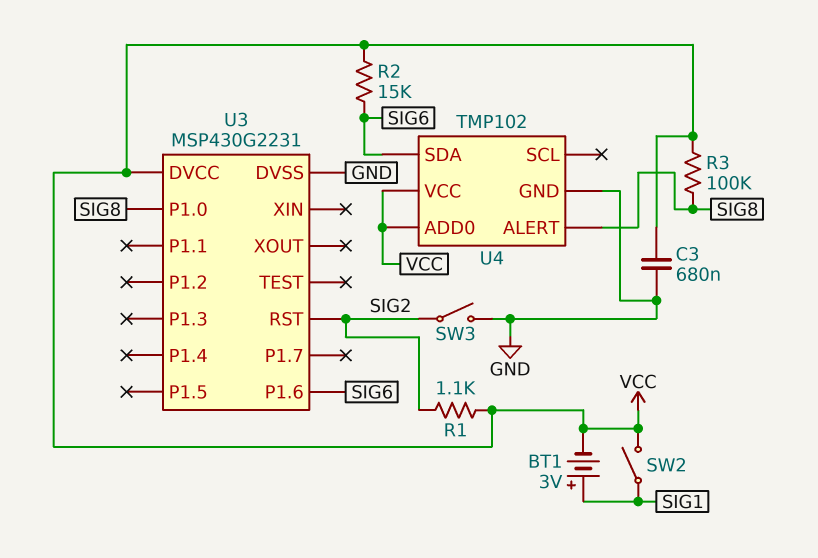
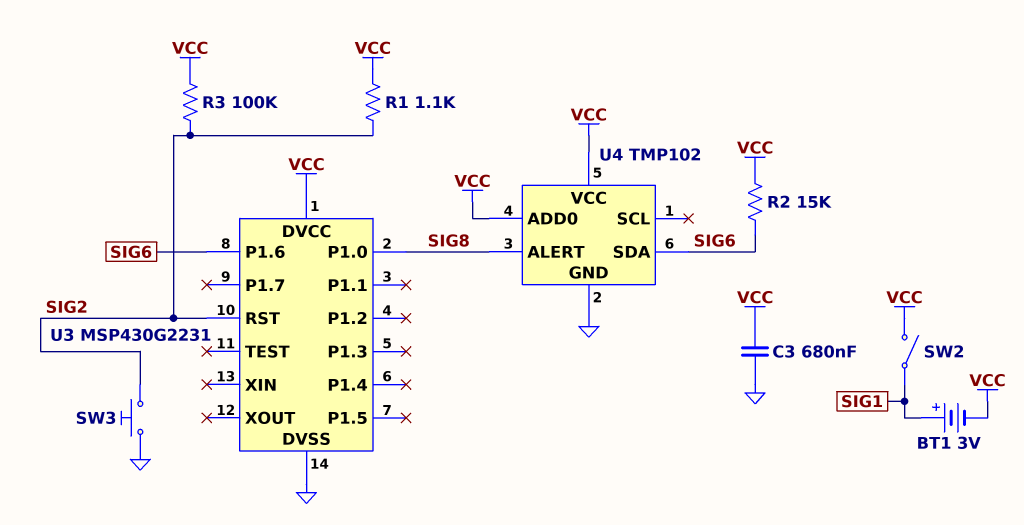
R3: 100k (SIG8, VCC) -> 100k (SIG2, VCC)
SW3: switch (GND, SIG2) -> button (GND, SIG2)

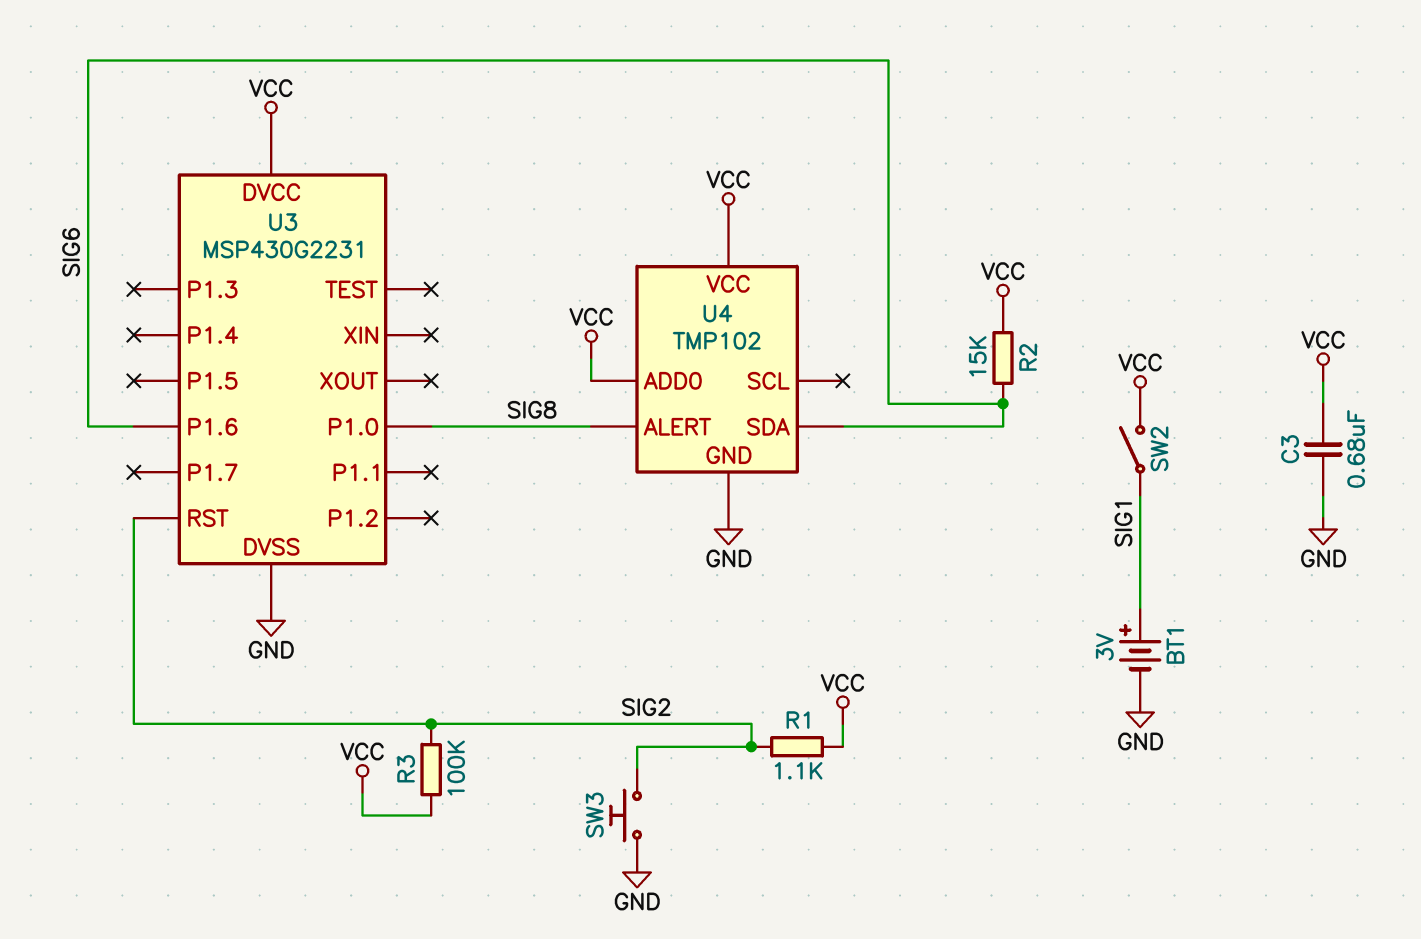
BT1: 3V (plus SIG1, minus VCC) -> 3V (plus SIG1, minus GND)

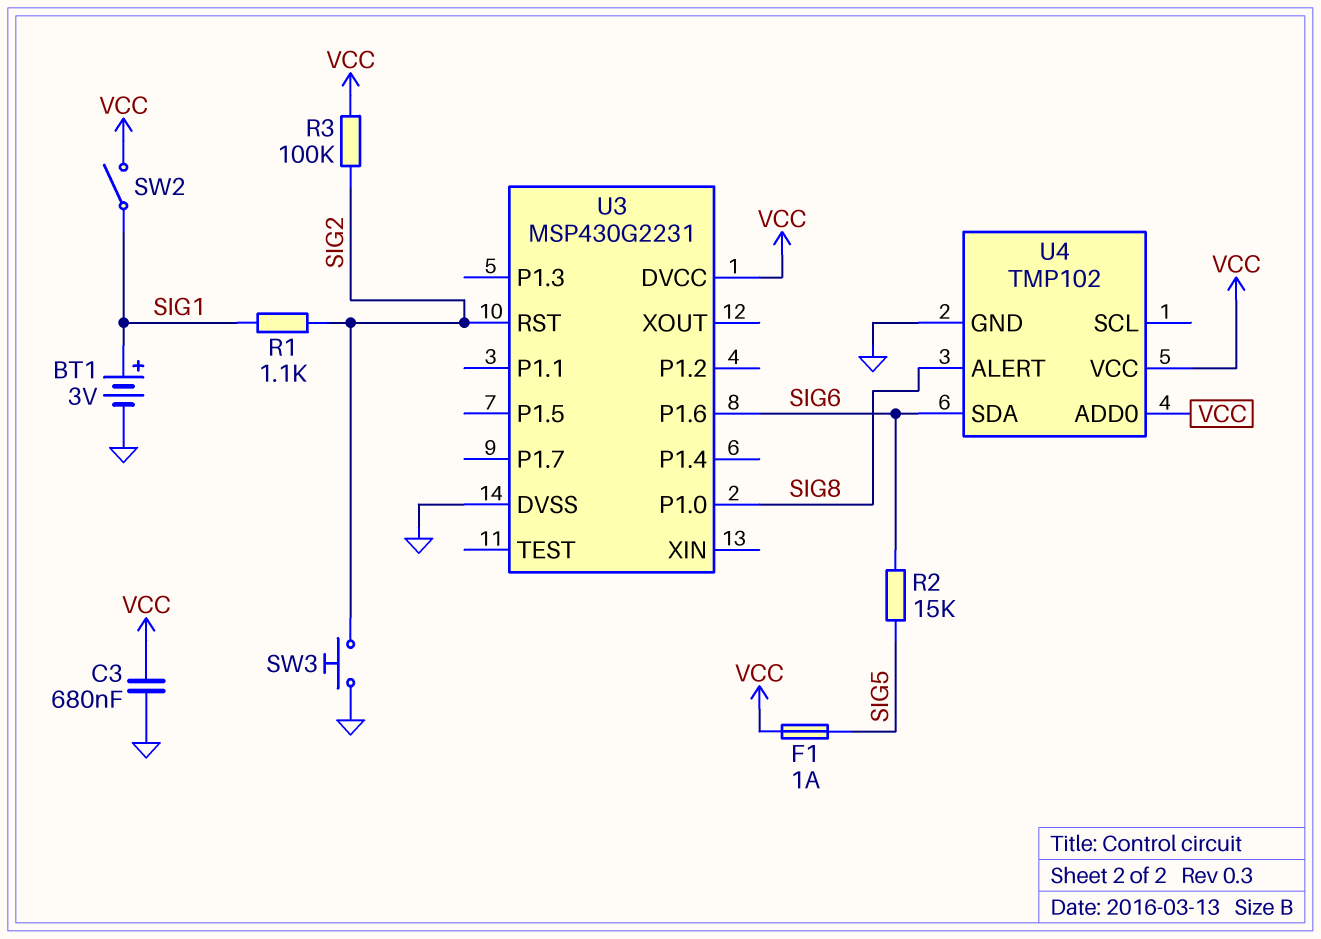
F1: none -> 1A (SIG5, VCC)
R1: 1.1k (SIG2, VCC) -> 1.1k (SIG1, SIG2)
R2: 15k (SIG6, VCC) -> 15k (SIG5, SIG6)

